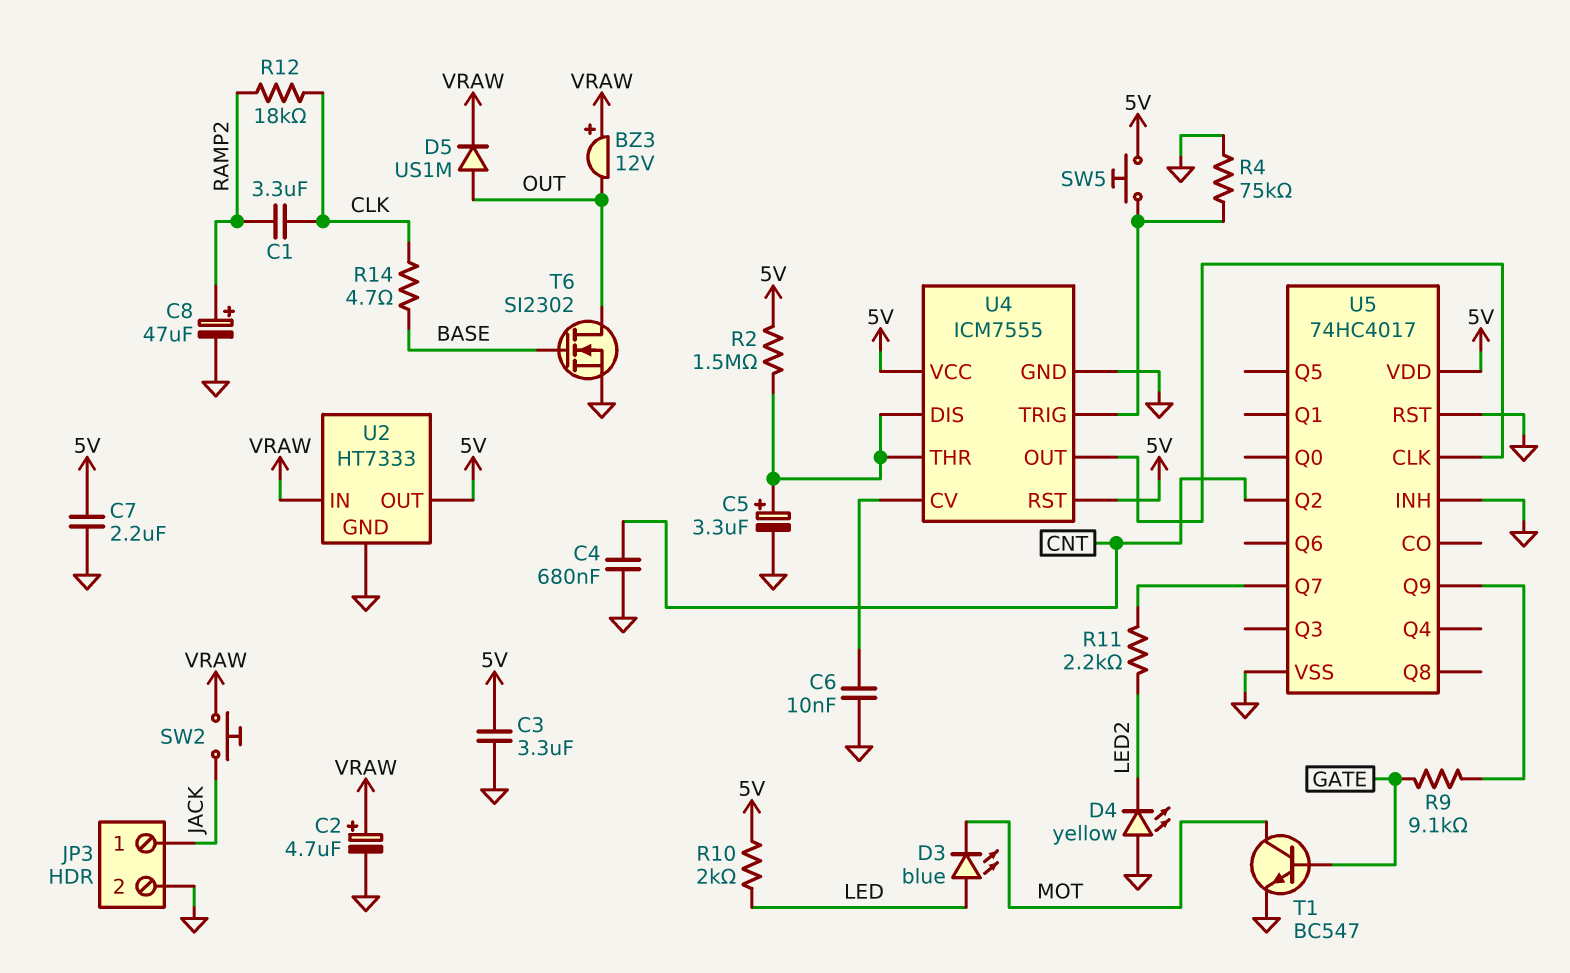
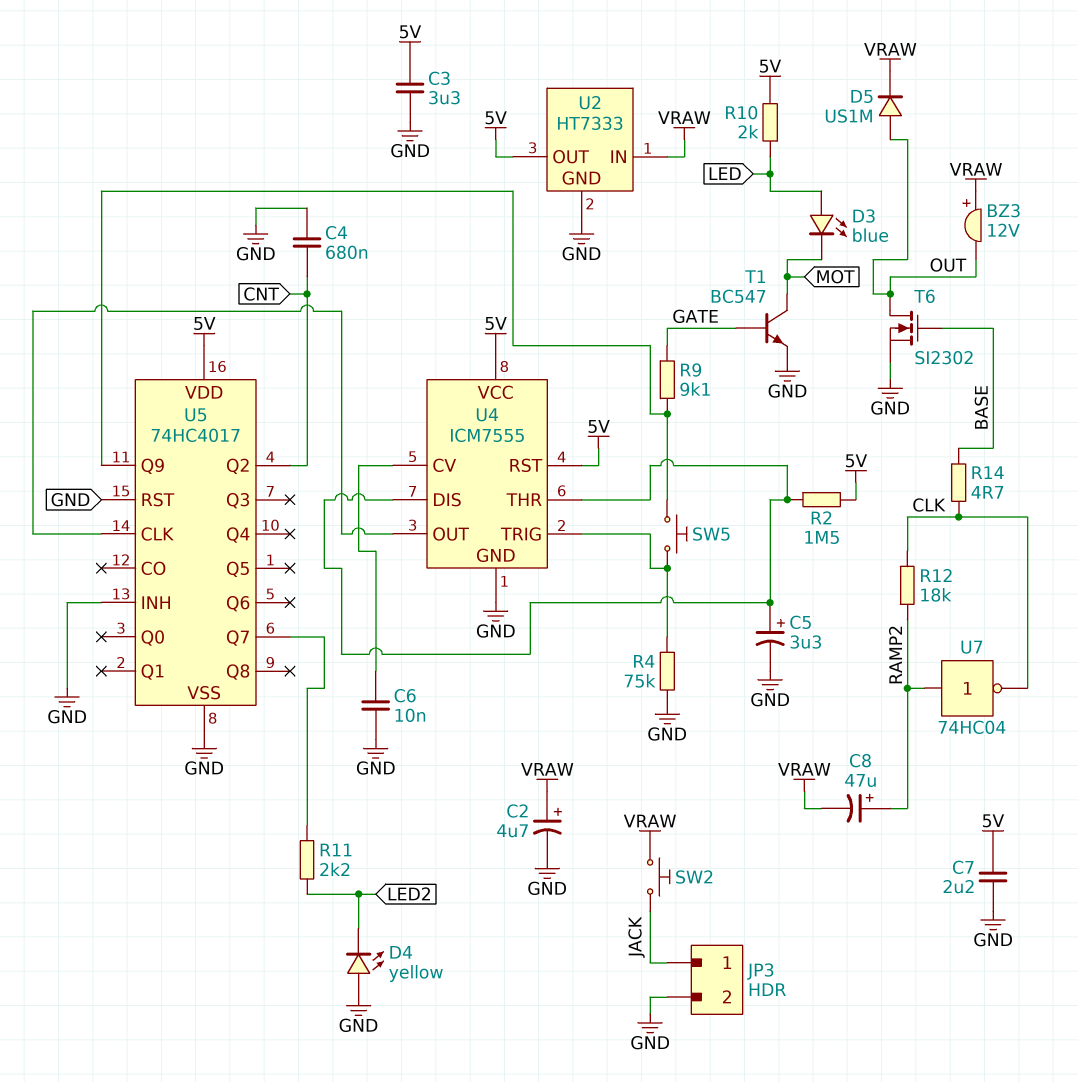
C1: 3.3uF (CLK, RAMP2) -> none
C8: 47uF (plus RAMP2, minus GND) -> 47uF (plus RAMP2, minus VRAW)
SW5: button (5V, U4/TRIG) -> button (U4/TRIG, U5/Q9)
U7: none -> NOT 74HC04 (in RAMP2, out CLK)

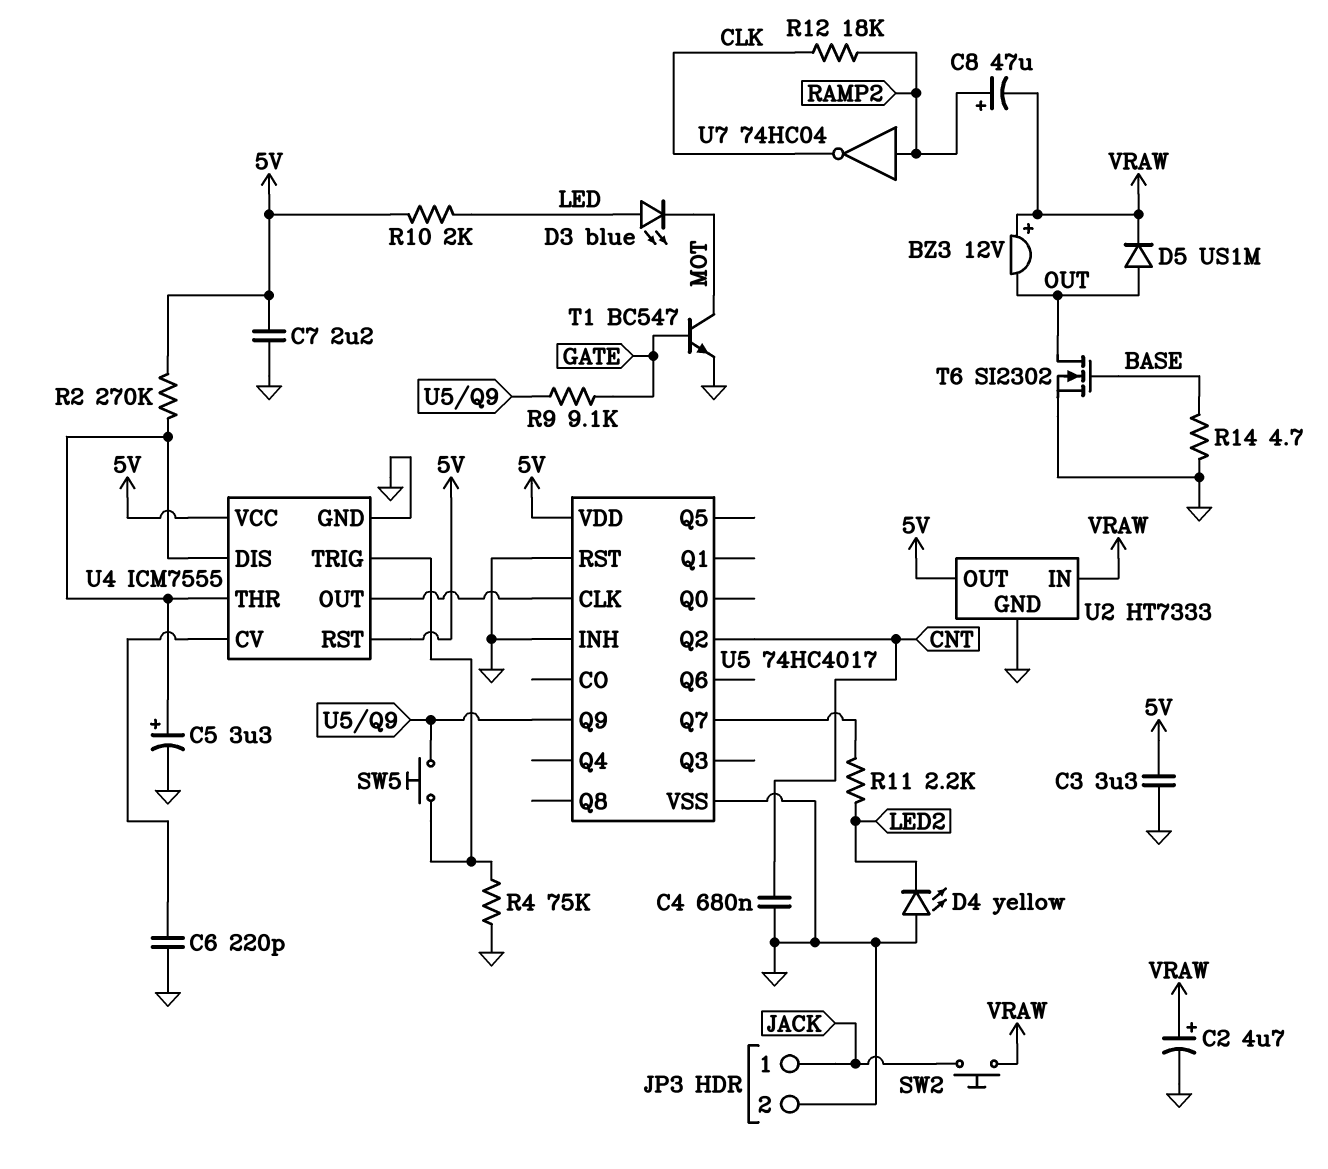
C6: 10nF (GND, U4/CV) -> 220pF (GND, U4/CV)
R2: 1.5M (5V, U4/DIS) -> 270k (5V, U4/DIS)
R14: 4.7 (BASE, CLK) -> 4.7 (BASE, GND)

